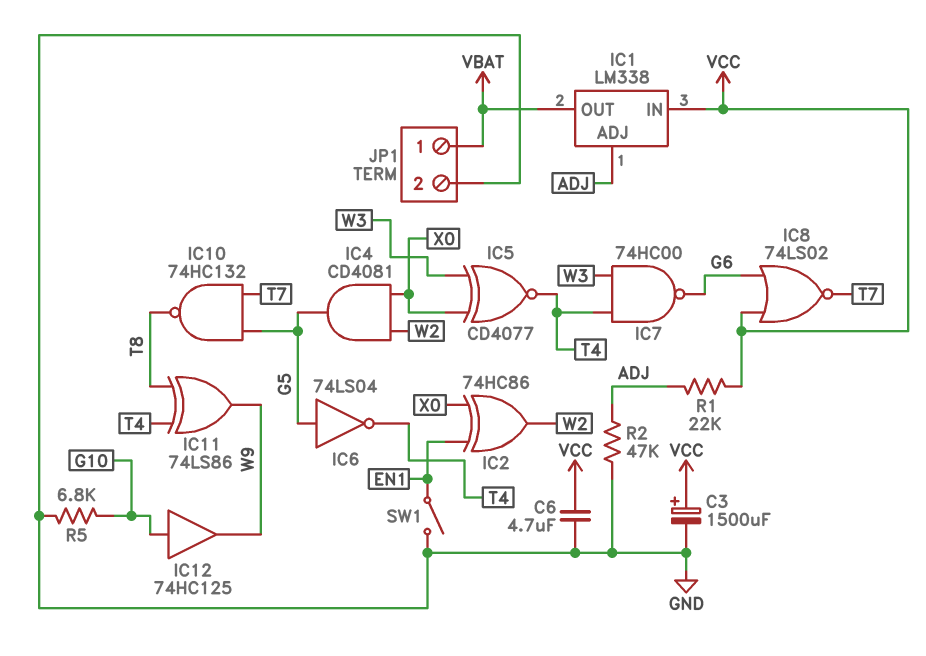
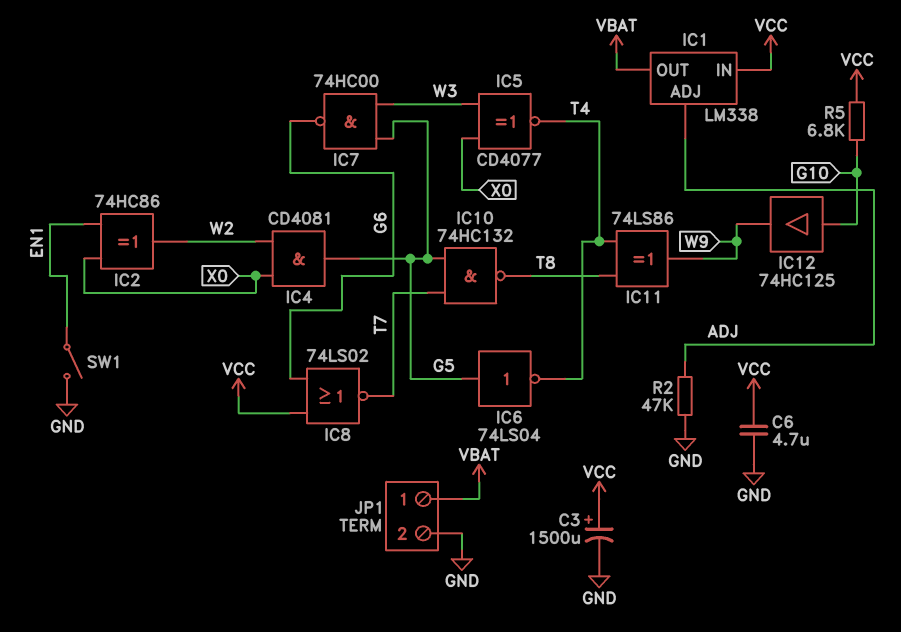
IC7: NAND 74HC00 (in T4, in W3, out G6) -> NAND 74HC00 (in G5, in W3, out G6)
R1: 22k (ADJ, VCC) -> none
R5: 6.8k (G10, GND) -> 6.8k (G10, VCC)

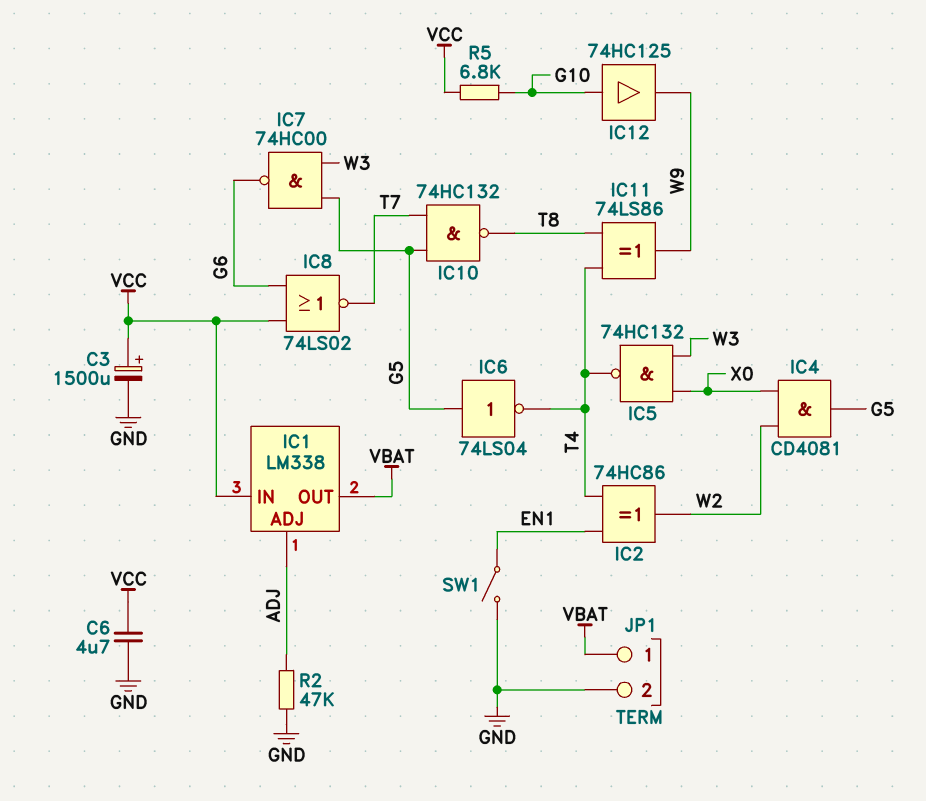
IC2: XOR 74HC86 (in EN1, in X0, out W2) -> XOR 74HC86 (in EN1, in T4, out W2)
IC5: XNOR CD4077 (in W3, in X0, out T4) -> NAND 74HC132 (in W3, in X0, out T4)

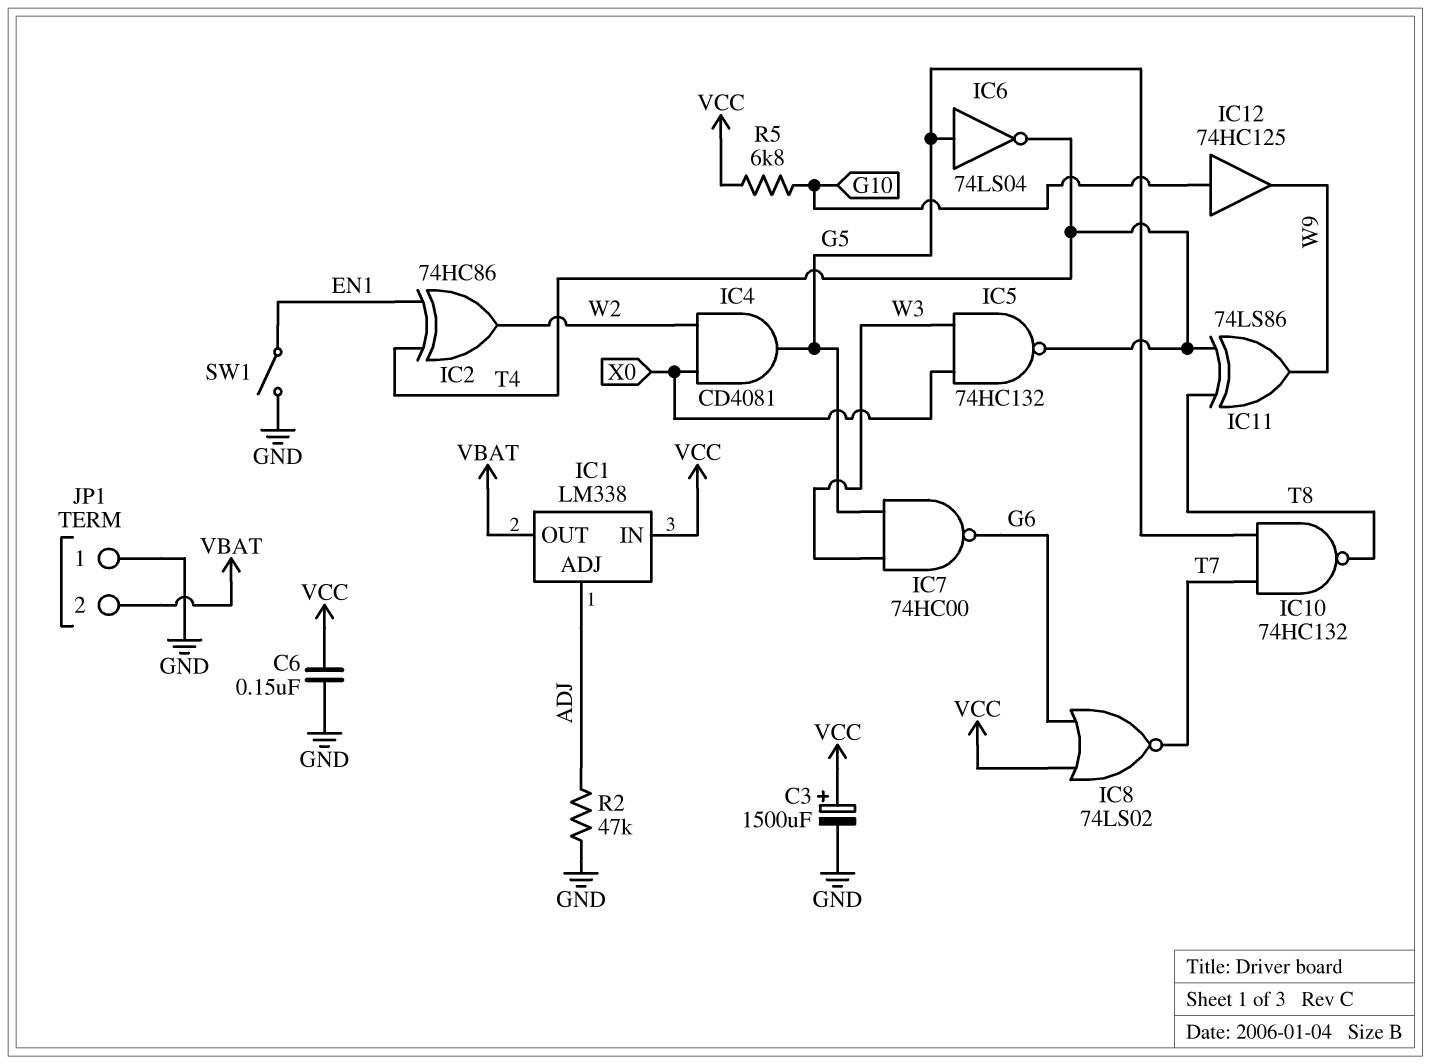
C6: 4.7uF (GND, VCC) -> 150nF (GND, VCC)
JP1 pin 1: VBAT -> GND
JP1 pin 2: GND -> VBAT

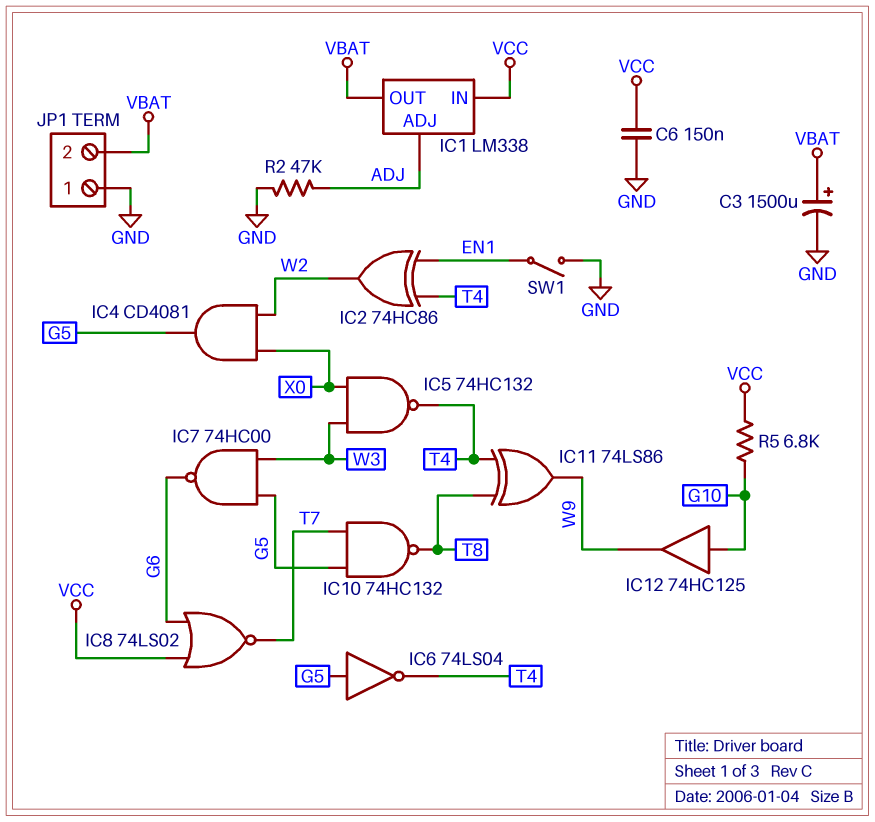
C3: 1500uF (plus VCC, minus GND) -> 1500uF (plus VBAT, minus GND)

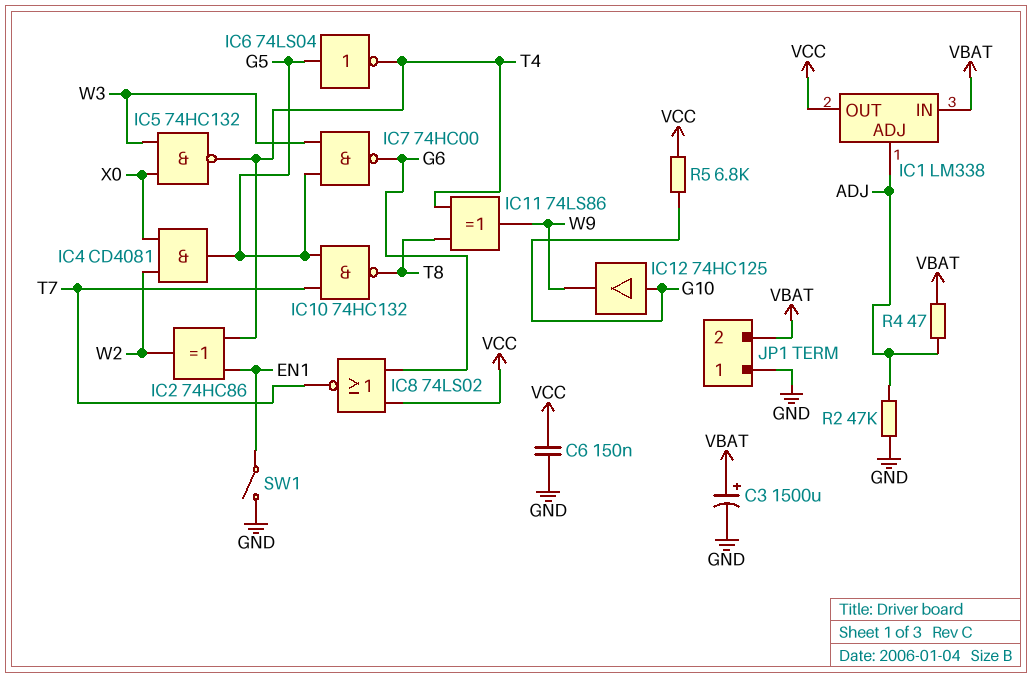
IC1 pin IN: VCC -> VBAT
IC1 pin OUT: VBAT -> VCC
R4: none -> 47 (ADJ, VBAT)

